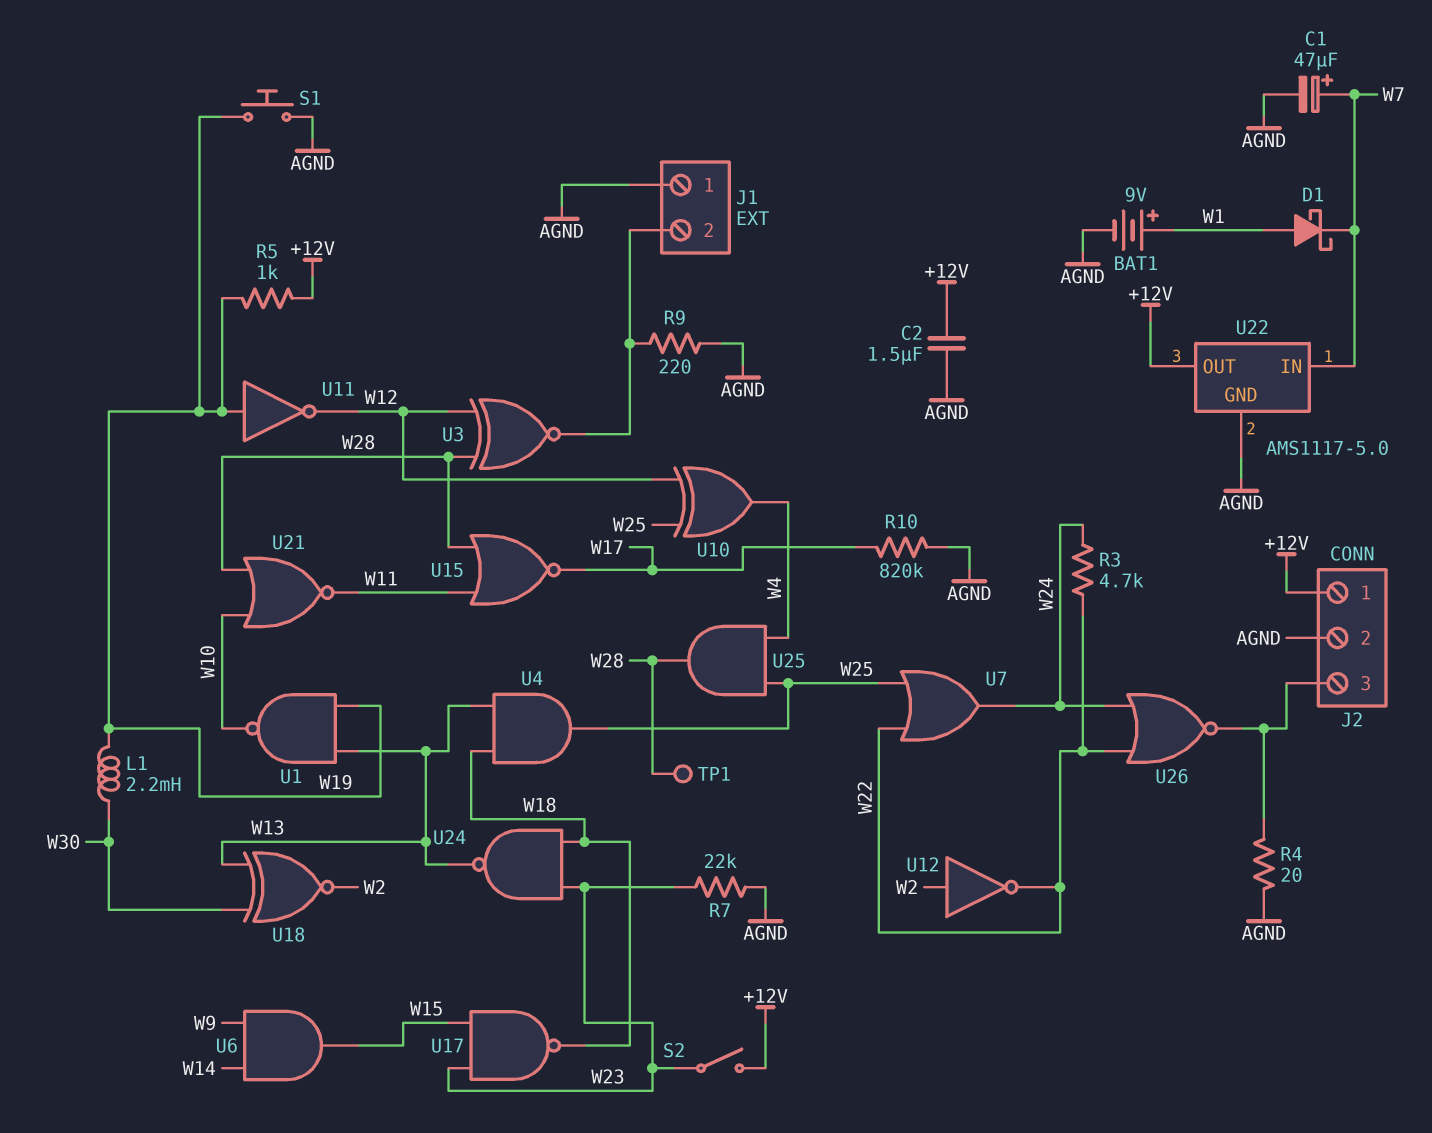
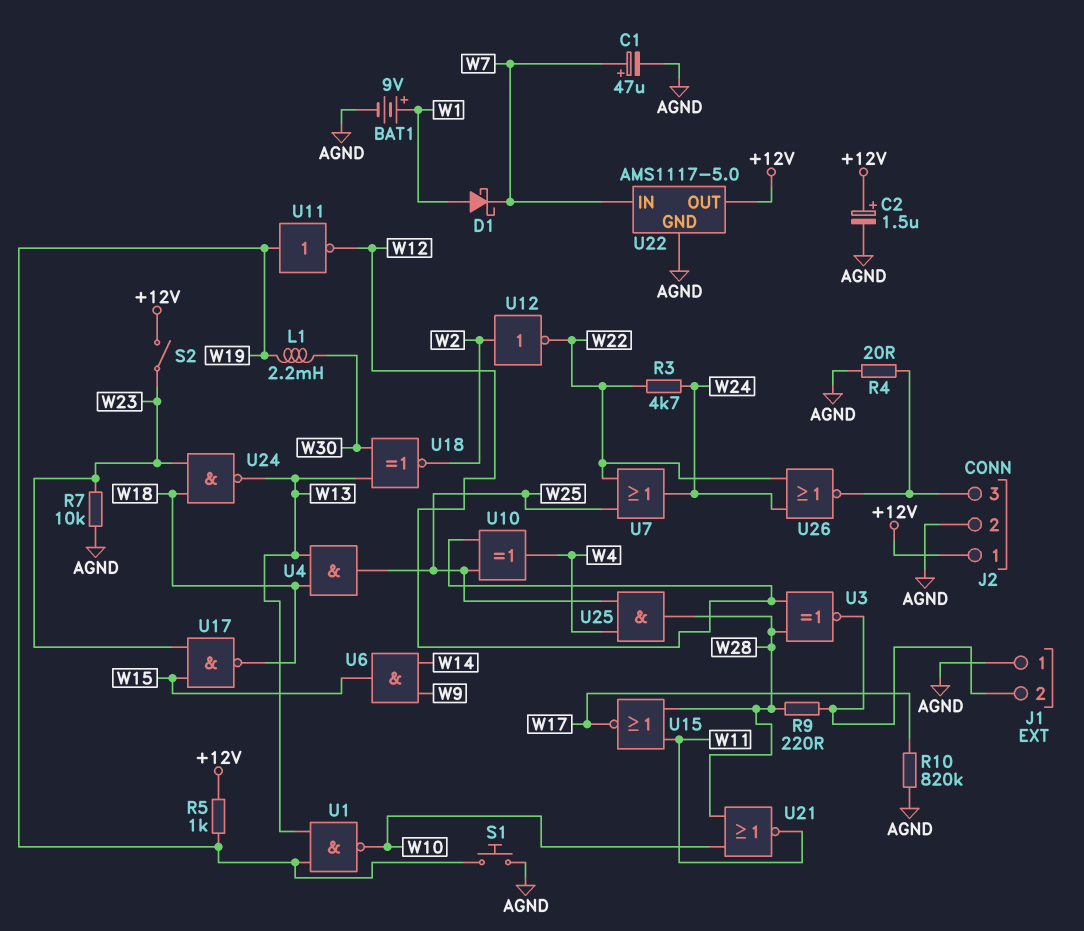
C2: 1.5uF (+12V, AGND) -> 1.5uF (plus +12V, minus AGND)
R7: 22k (AGND, W23) -> 10k (AGND, W23)
R9: 220 (AGND, J1/2) -> 220 (J1/2, W28)
TP1: test point (W28) -> none

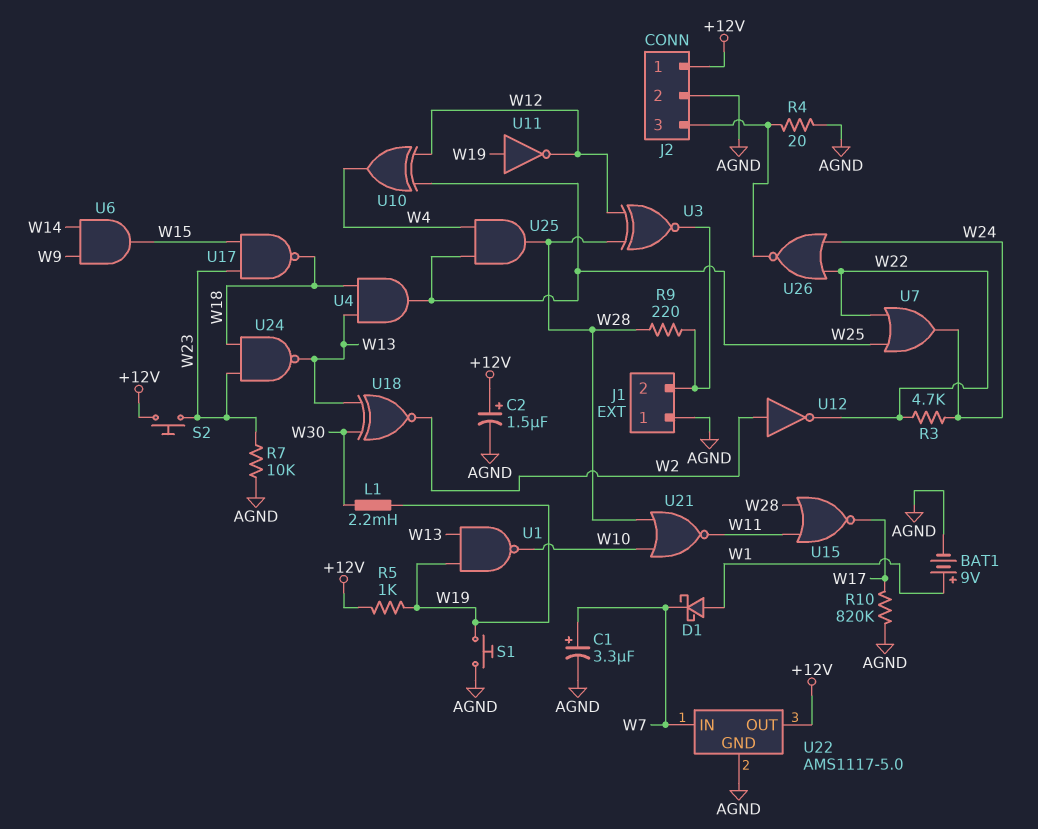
C1: 47uF (plus W7, minus AGND) -> 3.3uF (plus W7, minus AGND)
S2: switch (+12V, W23) -> button (+12V, W23)

